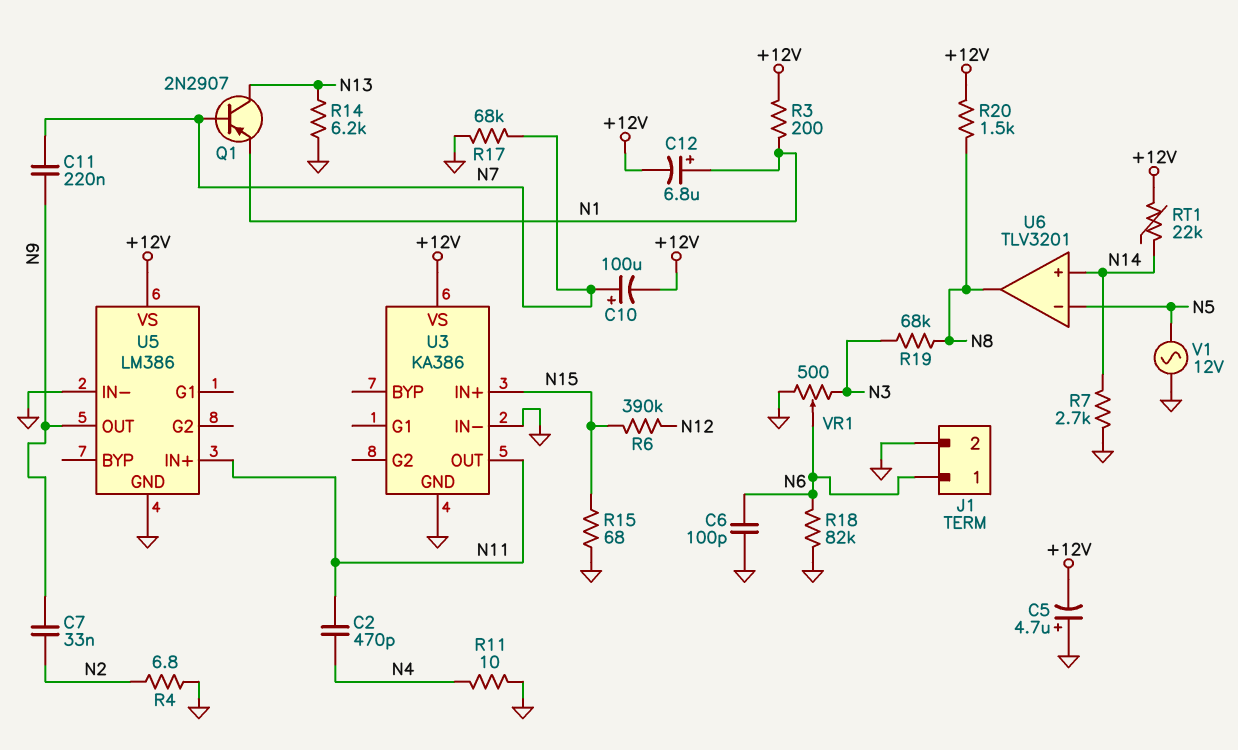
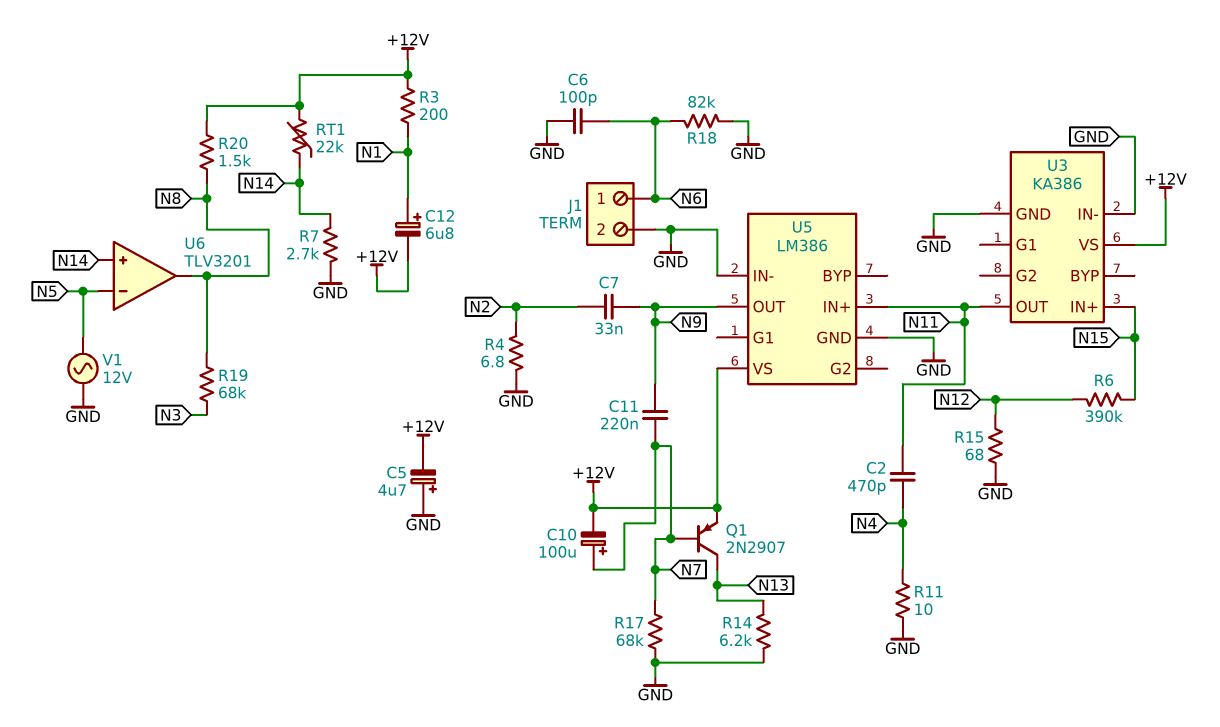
Q1: PNP 2N2907 (B N7, C N13, E N1) -> PNP 2N2907 (B N7, C N13, E +12V)
R15: 68 (GND, N15) -> 68 (GND, N12)
VR1: 500 (GND, N3, wiper N6) -> none

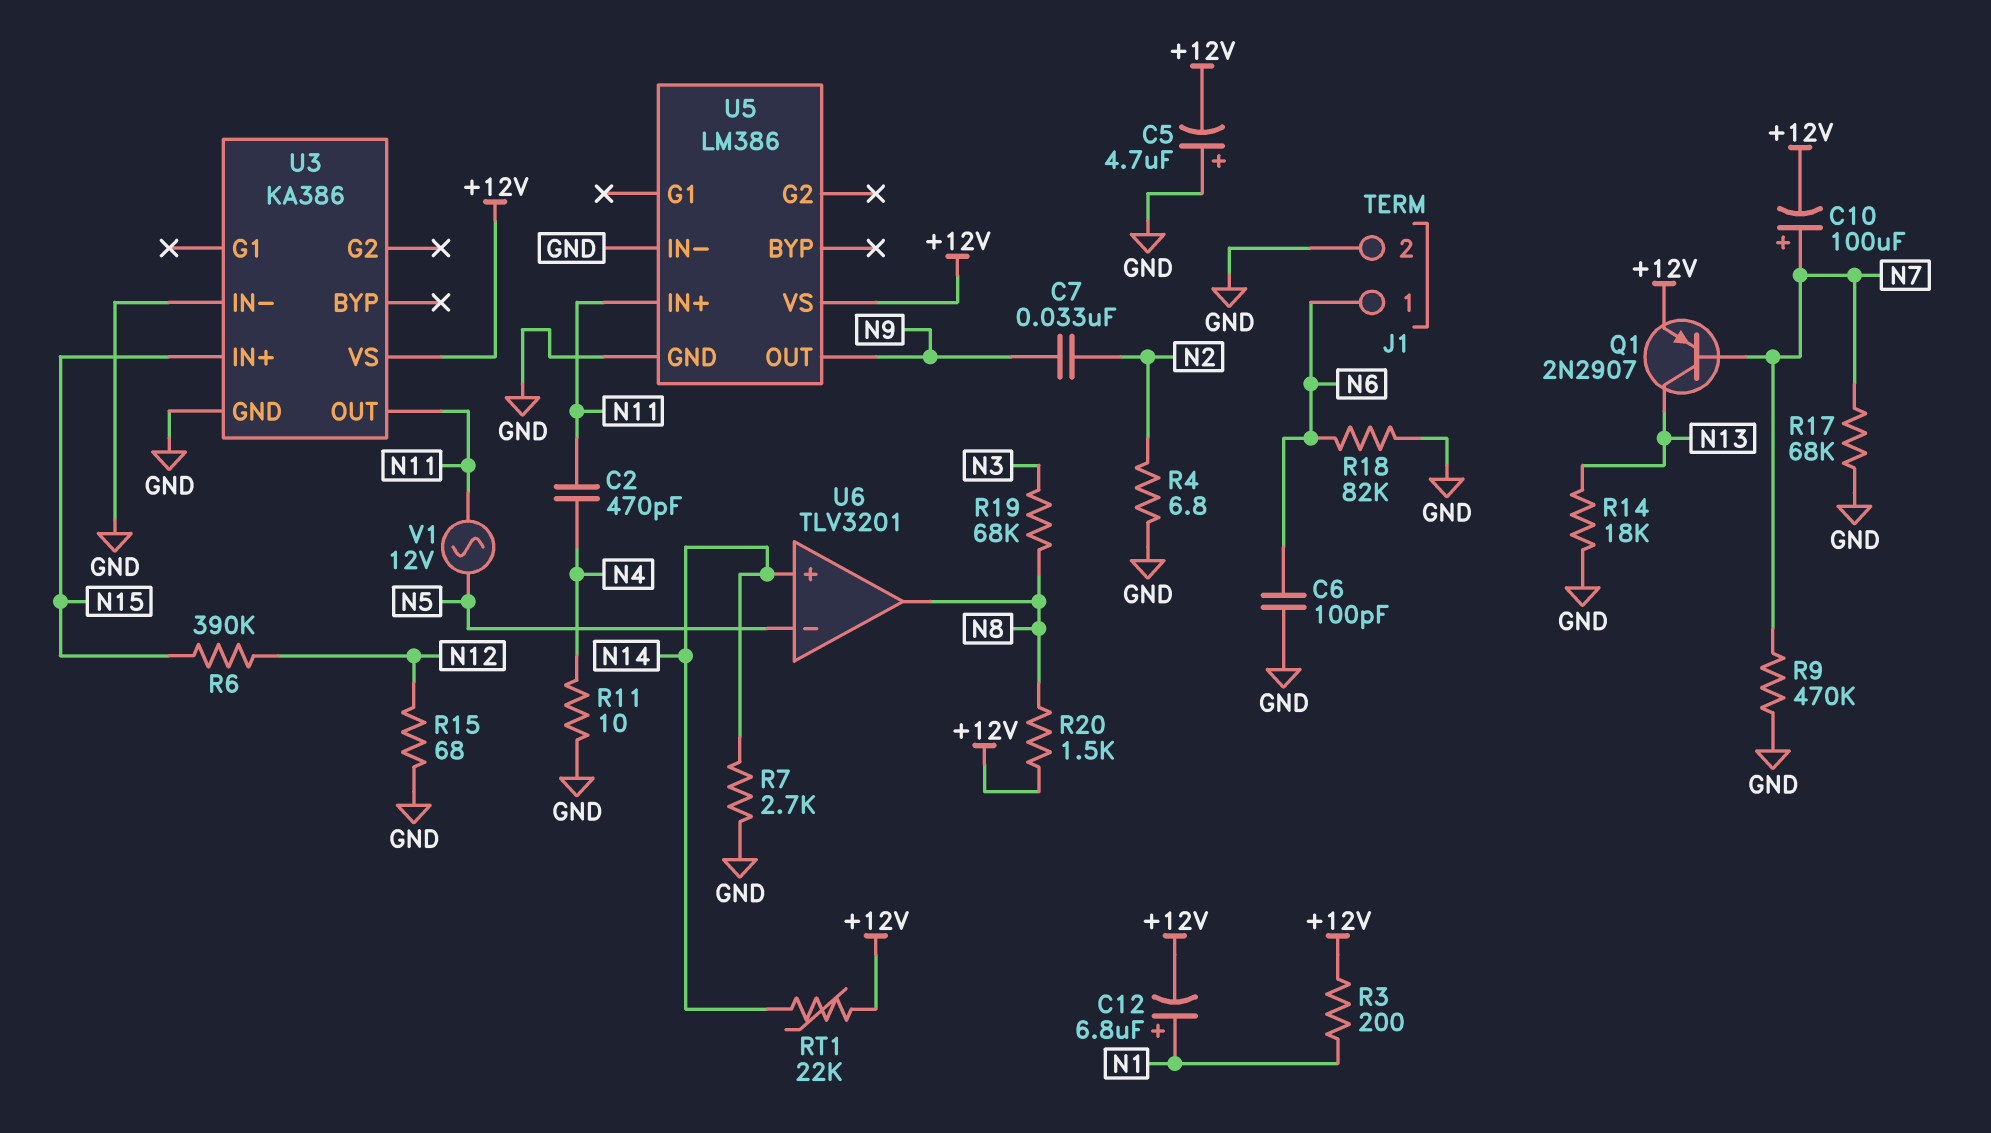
C11: 220nF (N7, N9) -> none
R9: none -> 470k (GND, N7)
R14: 6.2k (GND, N13) -> 18k (GND, N13)
V1: AC 12V (GND, N5) -> AC 12V (N5, N11)

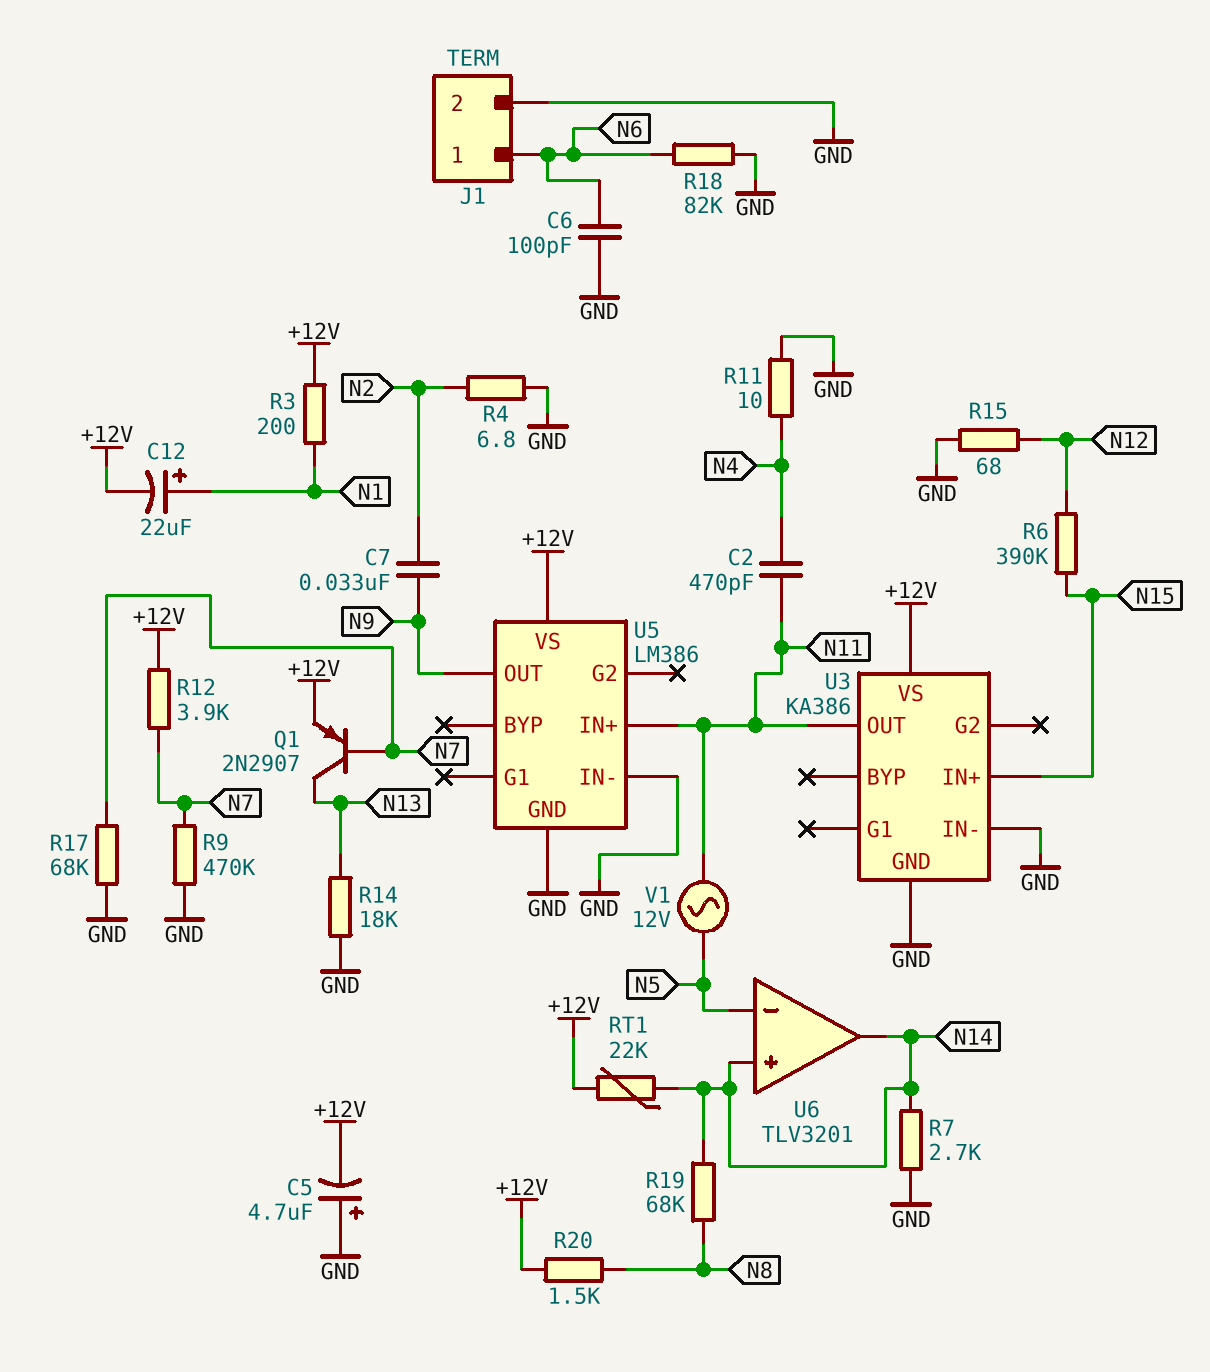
C10: 100uF (plus N7, minus +12V) -> none
C12: 6.8uF (plus N1, minus +12V) -> 22uF (plus N1, minus +12V)
R12: none -> 3.9k (+12V, N7)
R19: 68k (N3, N8) -> 68k (N8, N14)
U6 pin out: N8 -> N14

